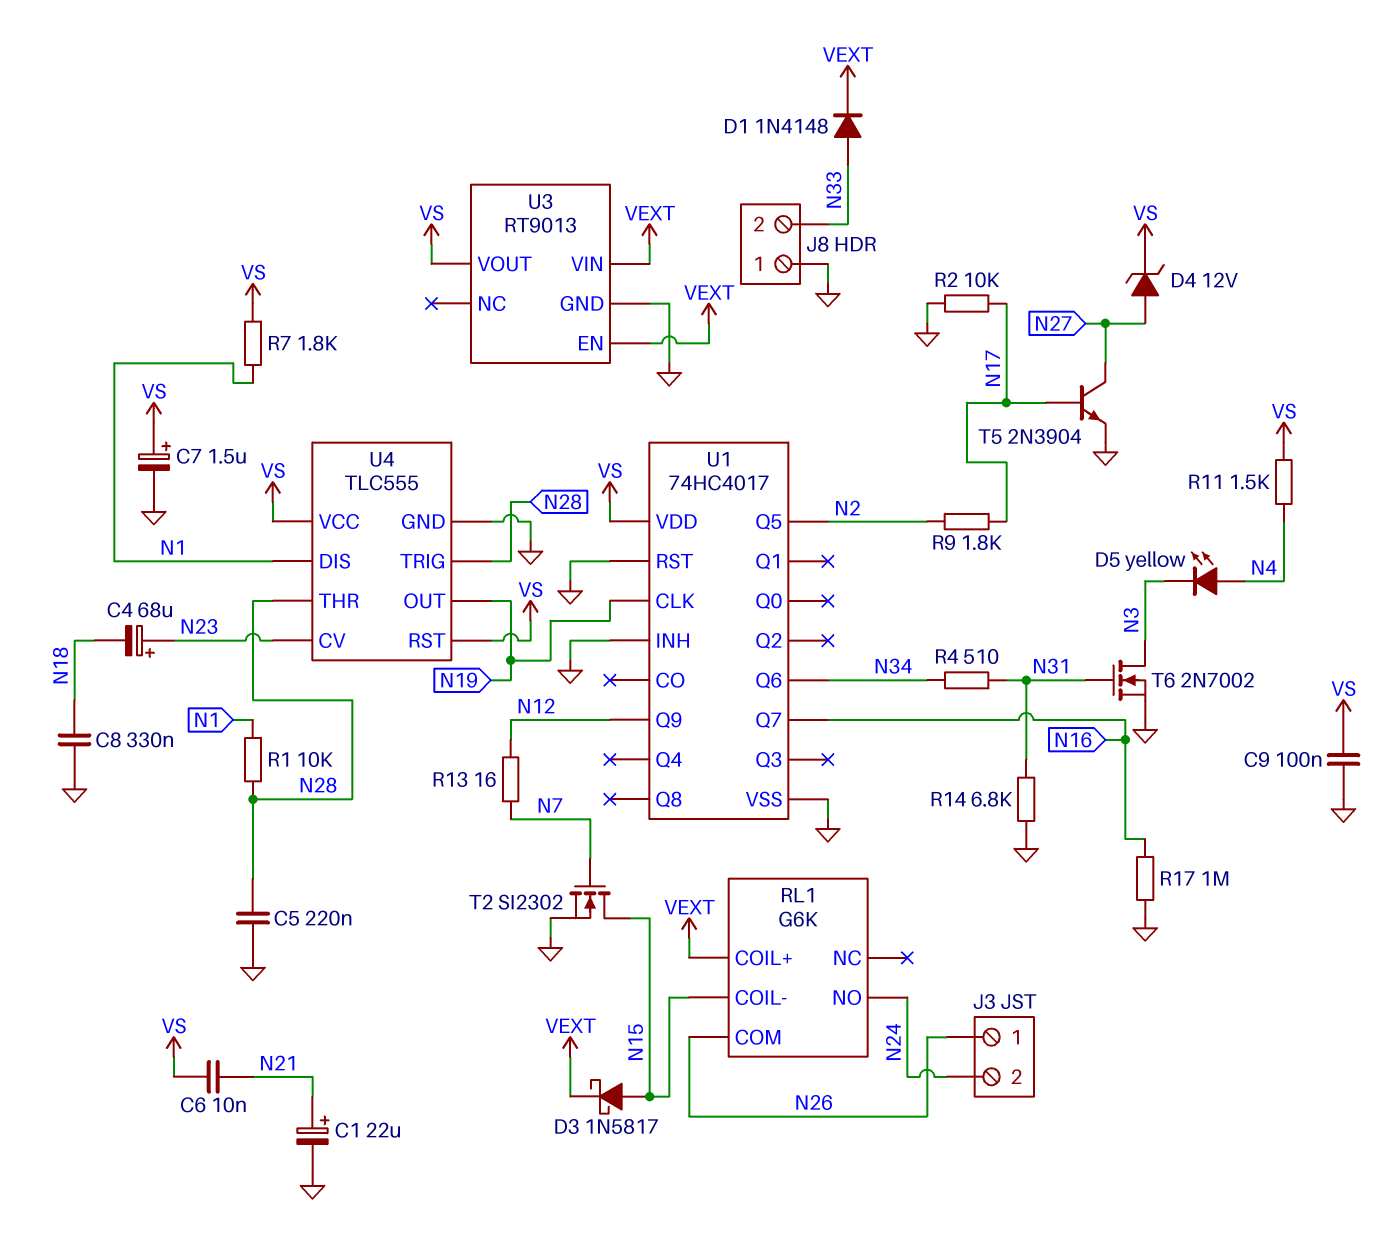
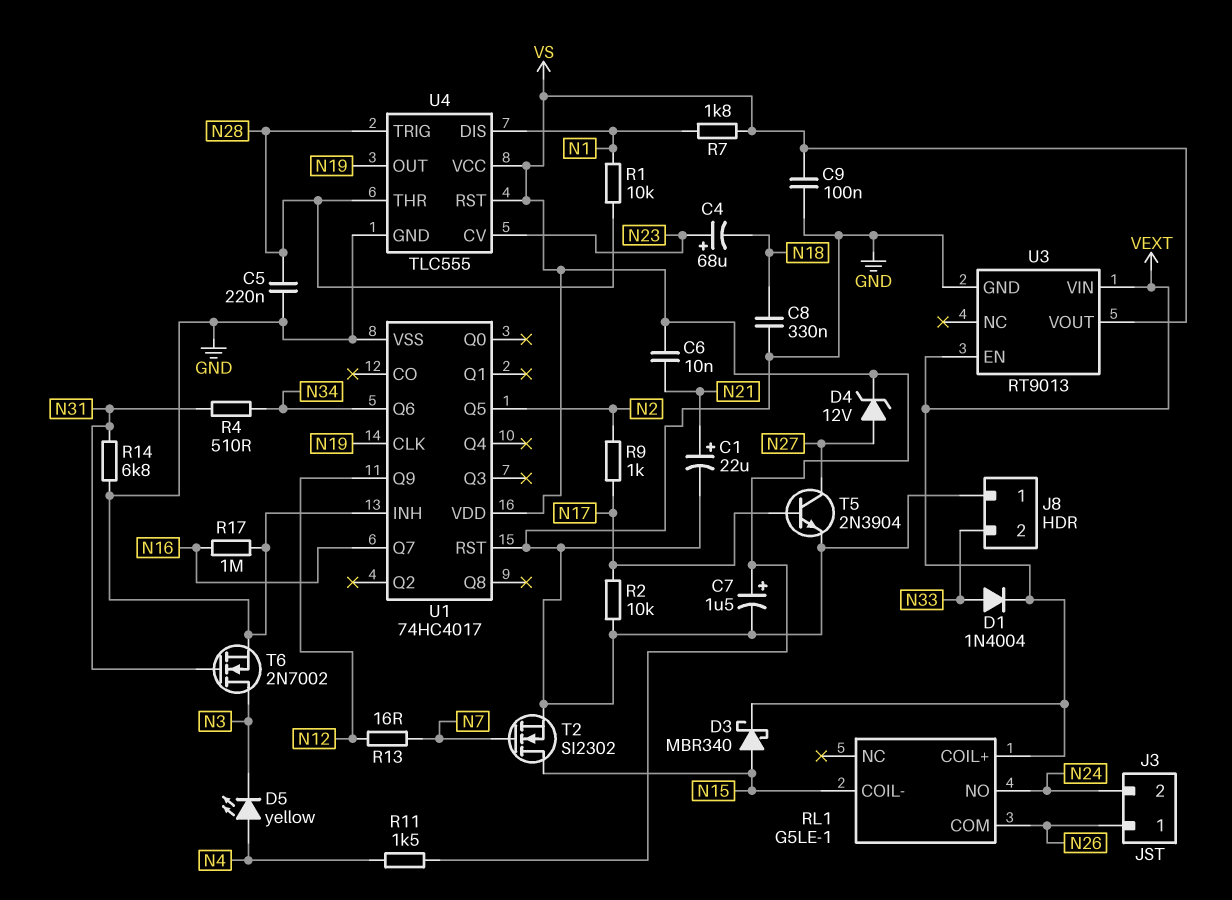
D1: diode 1N4148 (A N33, K VEXT) -> diode 1N4004 (A N33, K VEXT)
D3: schottky 1N5817 (A N15, K VEXT) -> schottky MBR340 (A N15, K VEXT)
R9: 1.8k (N2, N17) -> 1k (N2, N17)
RL1: G6K -> G5LE-1

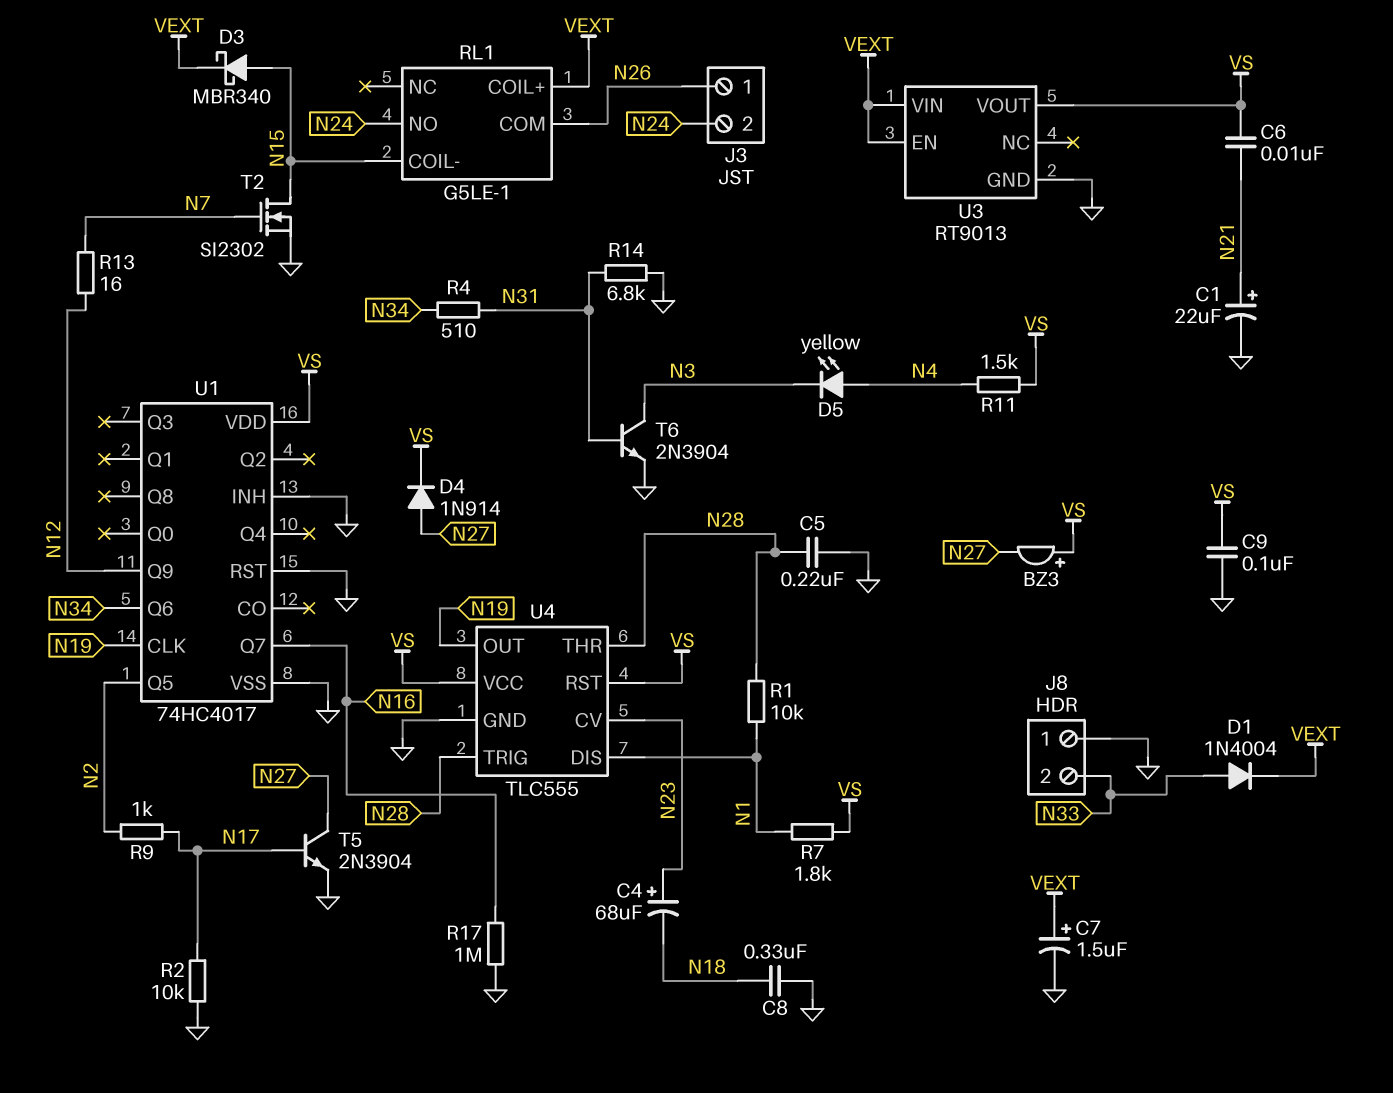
BZ3: none -> buzzer (plus VS, minus N27)
C7: 1.5uF (plus VS, minus GND) -> 1.5uF (plus VEXT, minus GND)
D4: zener 12V (A N27, K VS) -> diode 1N914 (A N27, K VS)
T6: NMOS 2N7002 (G N31, D N3, S GND) -> NPN 2N3904 (B N31, C N3, E GND)

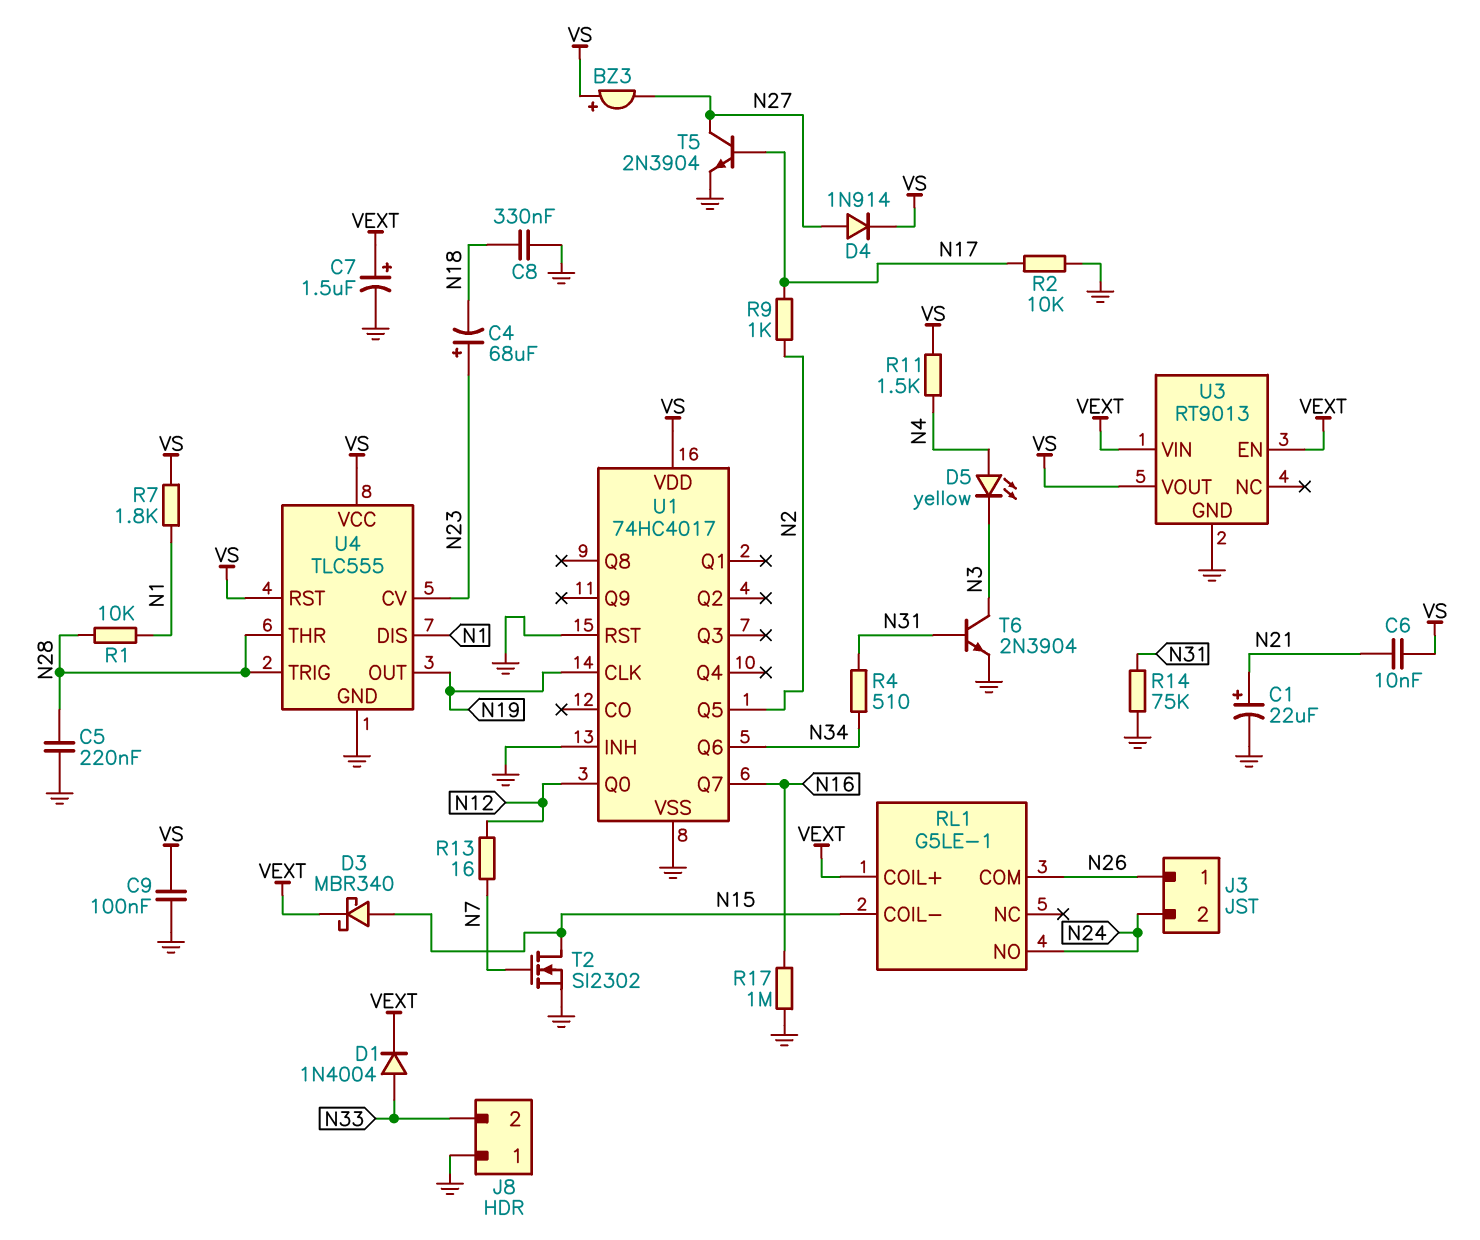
R14: 6.8k (GND, N31) -> 75k (GND, N31)
U1 pin Q0: none -> N12
U1 pin Q9: N12 -> none

